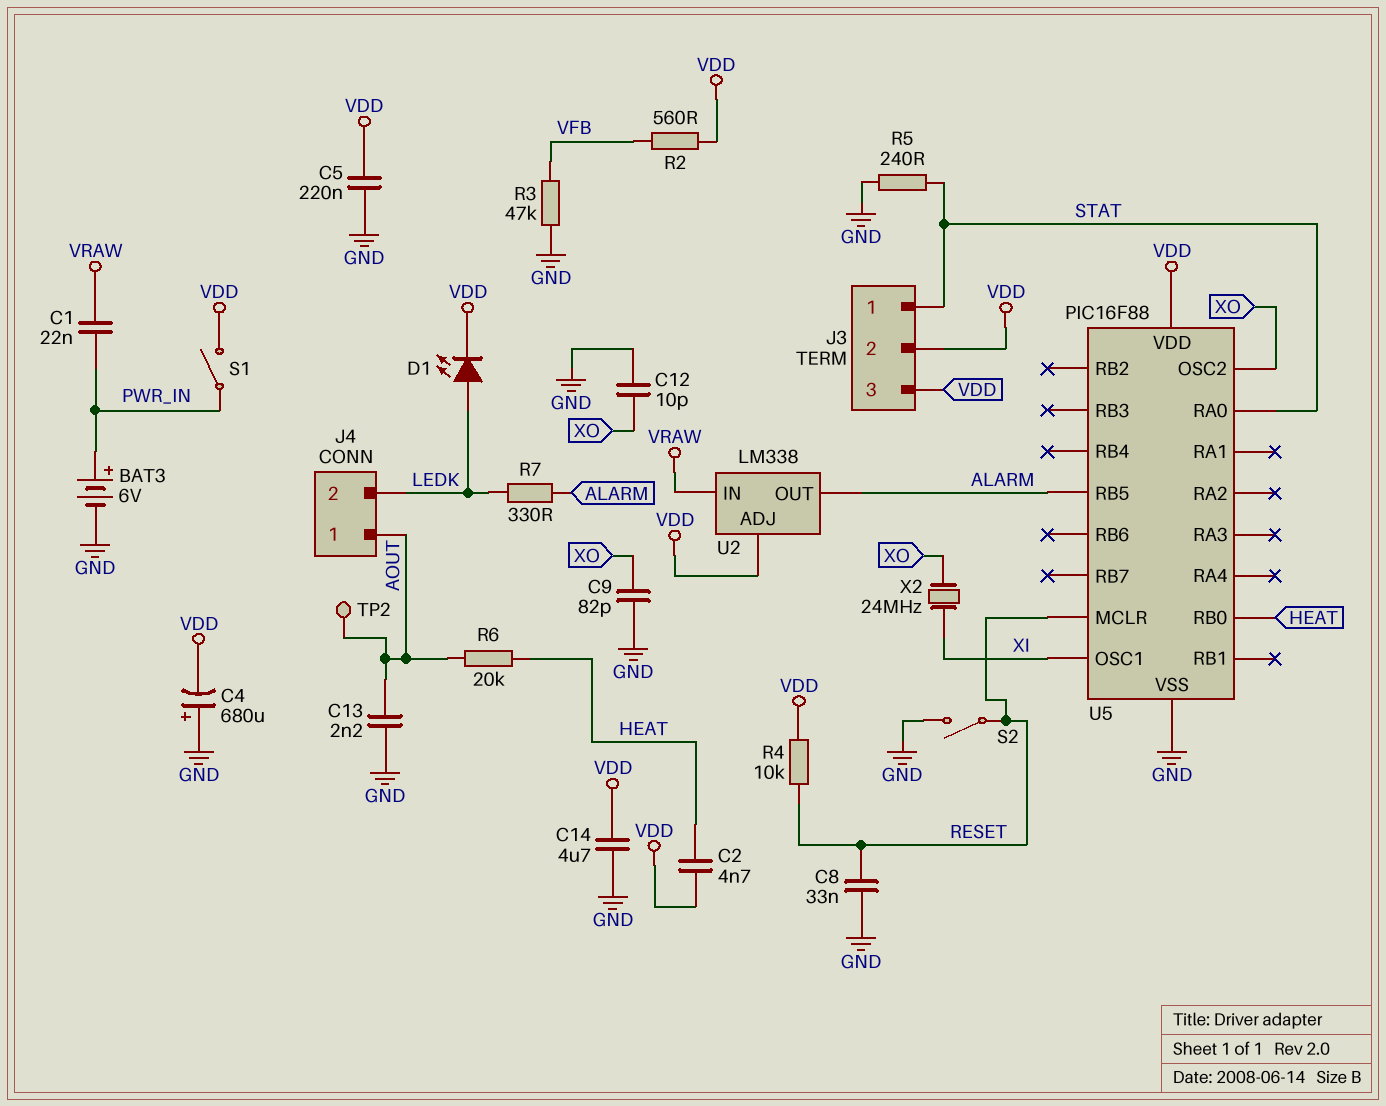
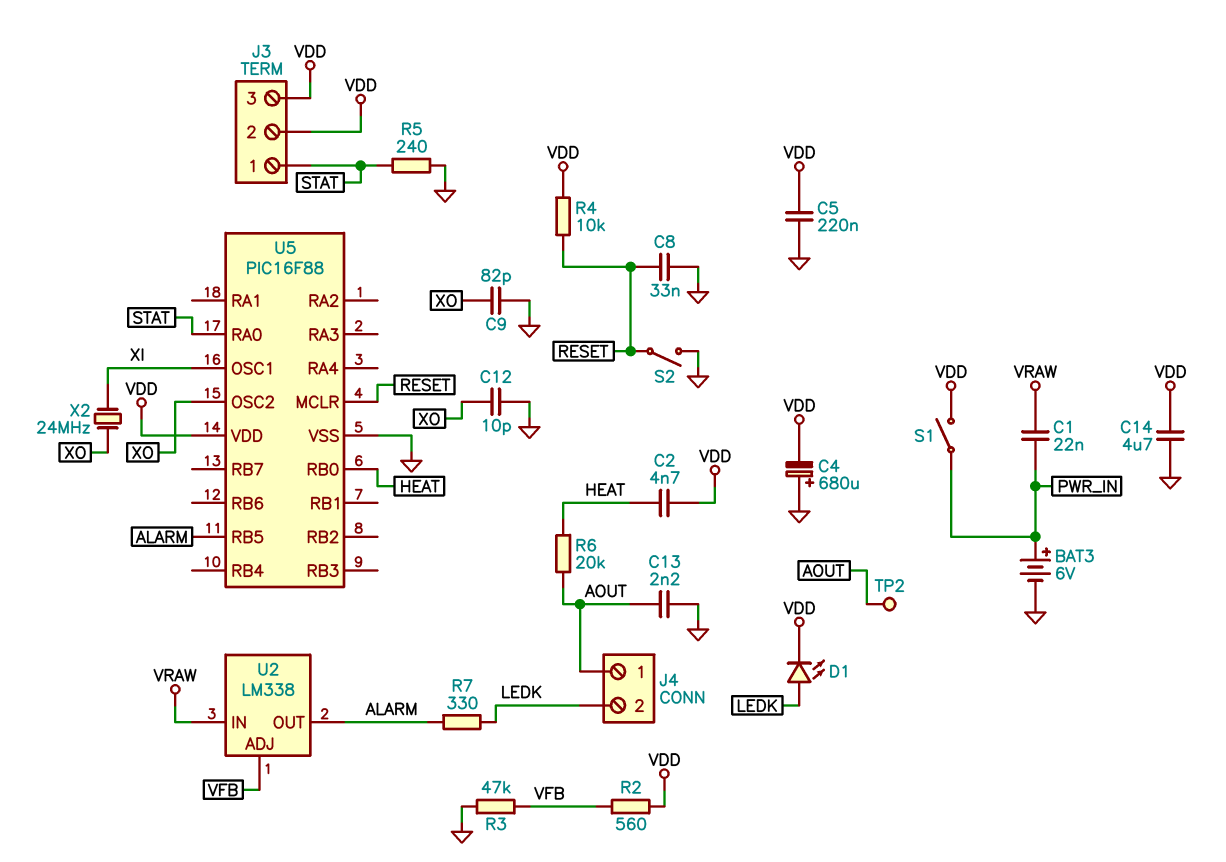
U2 pin ADJ: VDD -> VFB

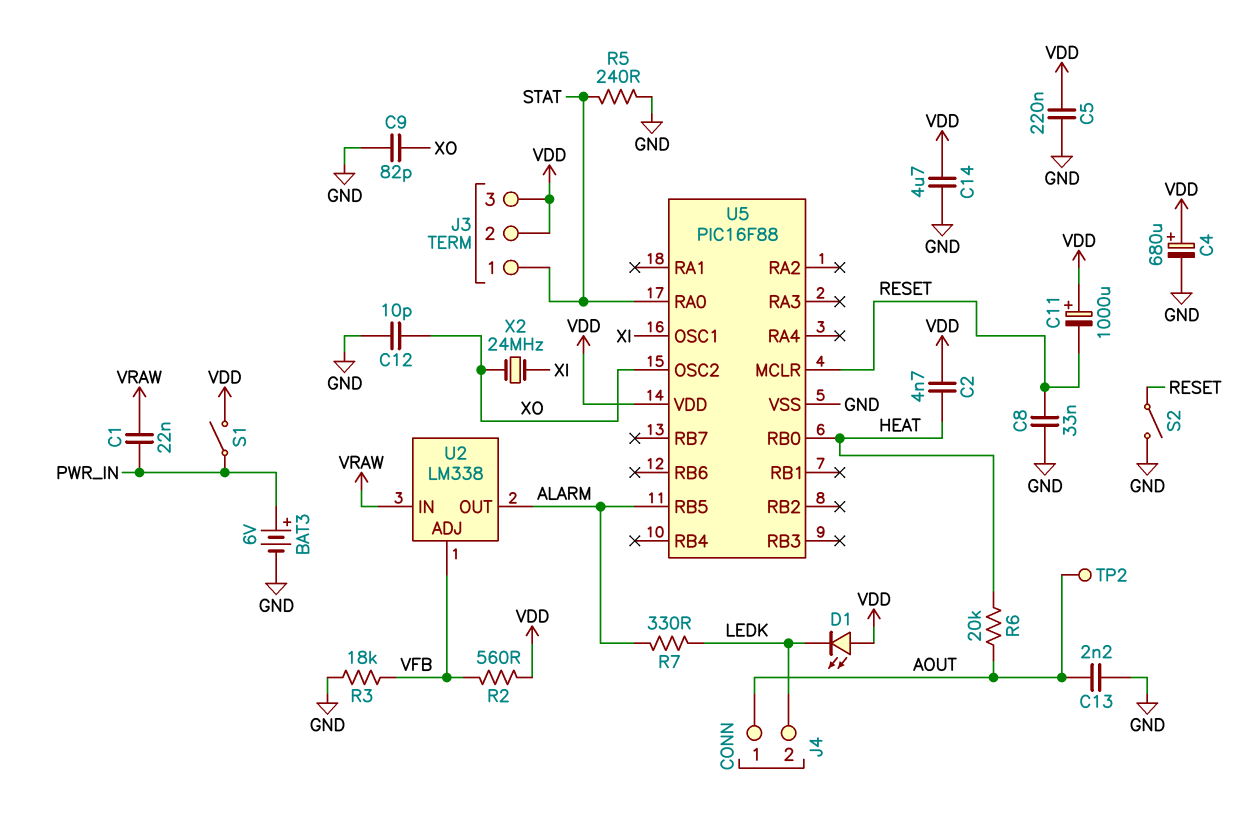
C4: 680uF (plus GND, minus VDD) -> 680uF (plus VDD, minus GND)
C11: none -> 1000uF (plus VDD, minus RESET)
D1: LED (A LEDK, K VDD) -> LED (A VDD, K LEDK)
R3: 47k (GND, VFB) -> 18k (GND, VFB)
R4: 10k (RESET, VDD) -> none

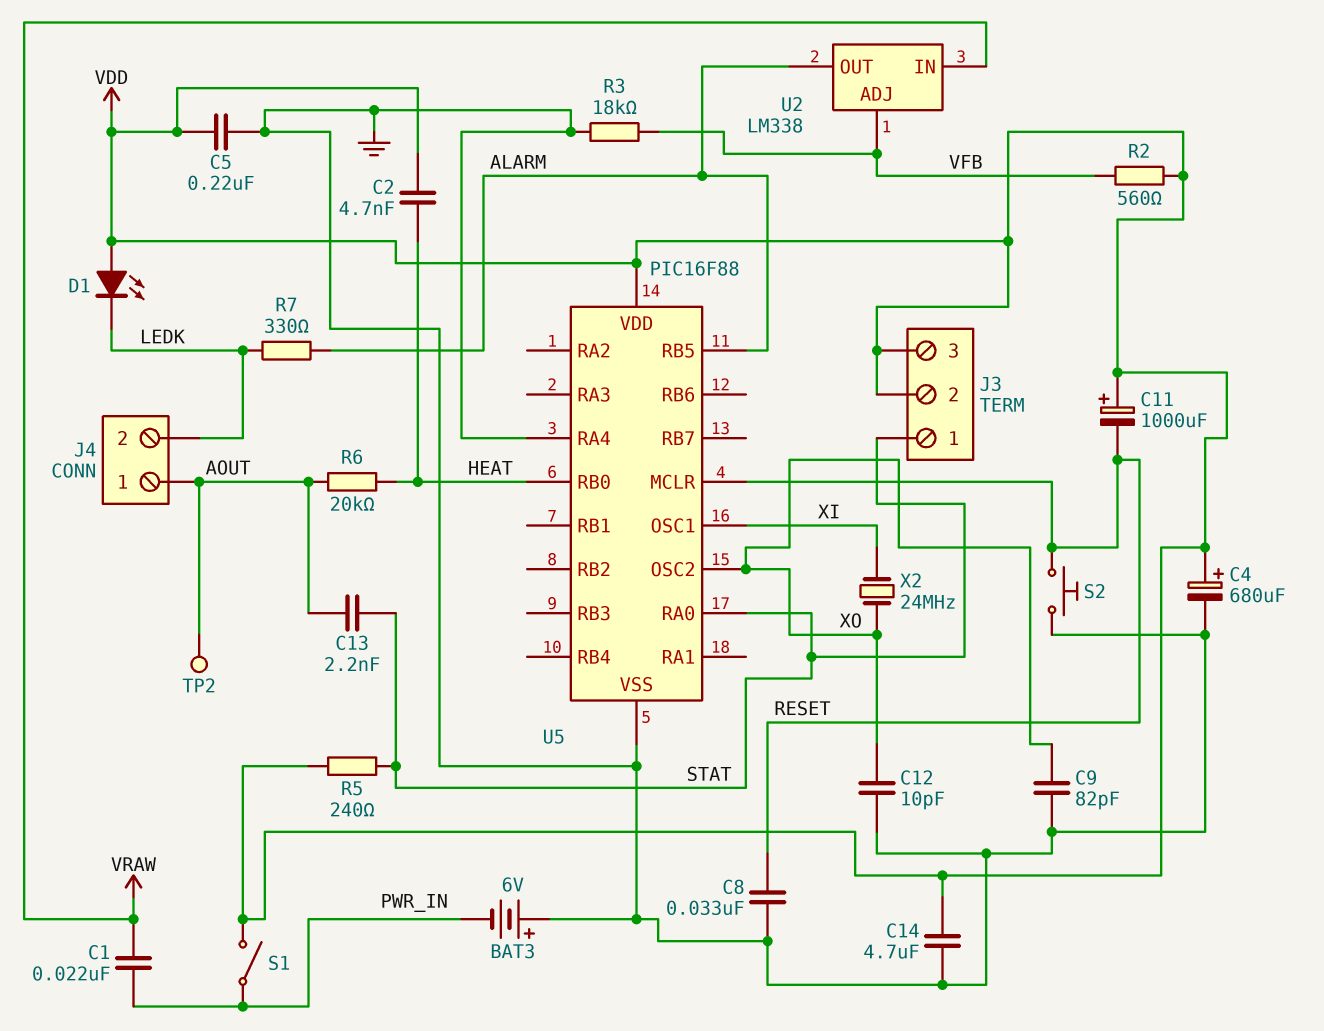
BAT3: 6V (plus PWR_IN, minus GND) -> 6V (plus GND, minus PWR_IN)
C13: 2.2nF (AOUT, GND) -> 2.2nF (AOUT, STAT)
R5: 240 (GND, STAT) -> 240 (STAT, VDD)
S2: switch (GND, RESET) -> button (GND, RESET)
U5 pin RA4: none -> GND

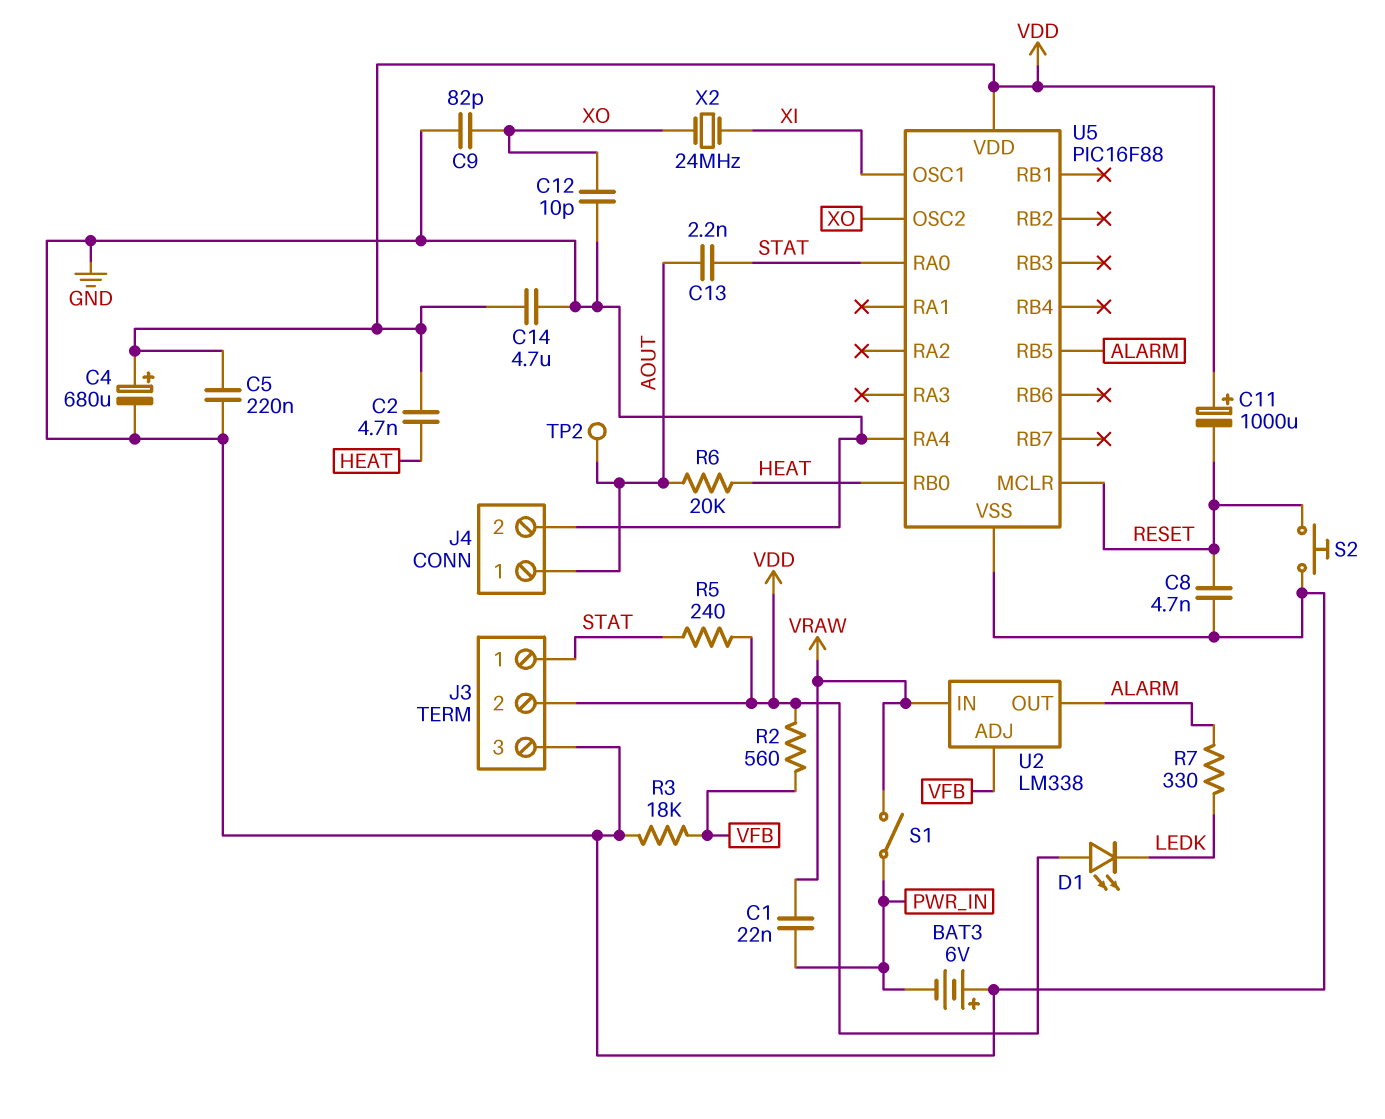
C8: 33nF (GND, RESET) -> 4.7nF (GND, RESET)
J3 pin 3: VDD -> GND
J4 pin 2: LEDK -> GND
S1: switch (PWR_IN, VDD) -> switch (PWR_IN, VRAW)

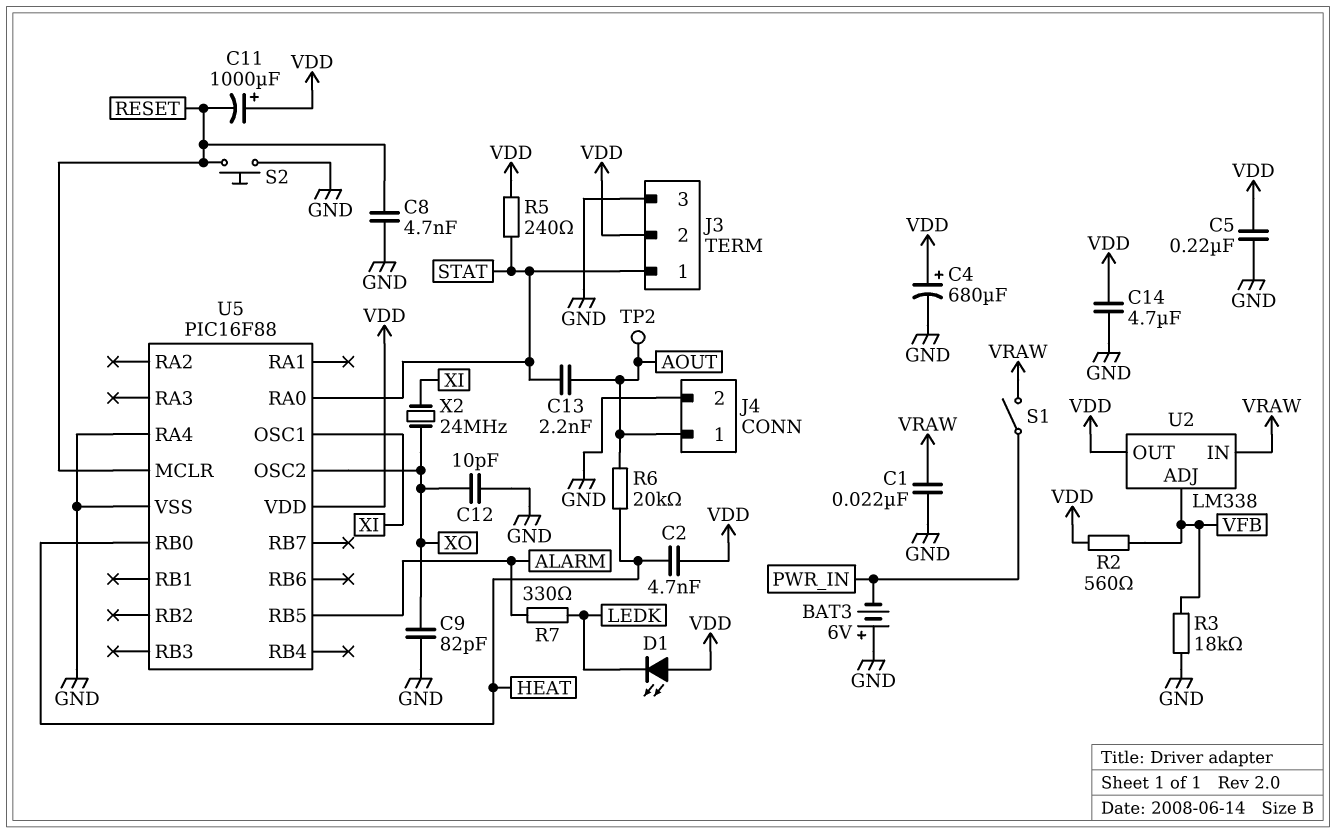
C1: 22nF (PWR_IN, VRAW) -> 22nF (GND, VRAW)
U2 pin OUT: ALARM -> VDD

